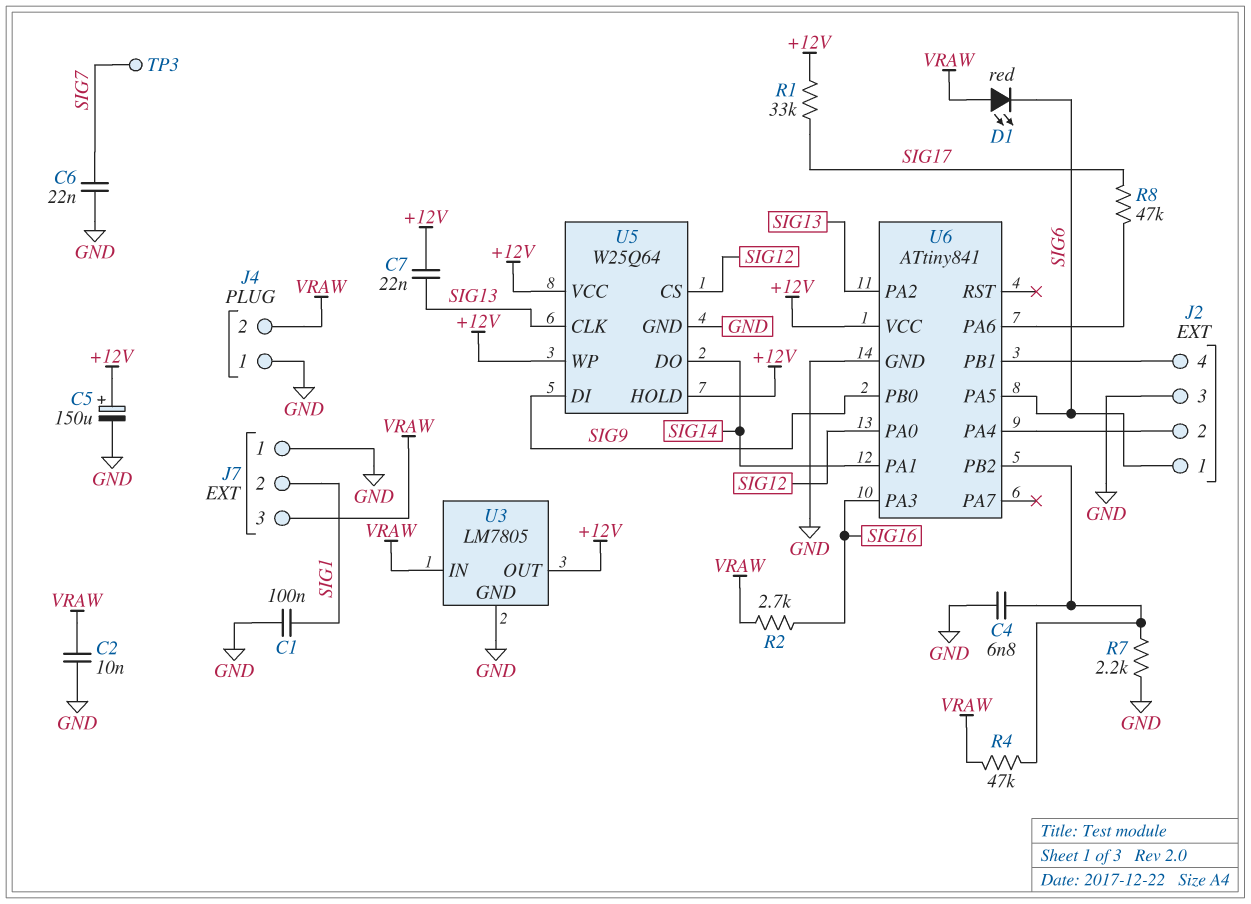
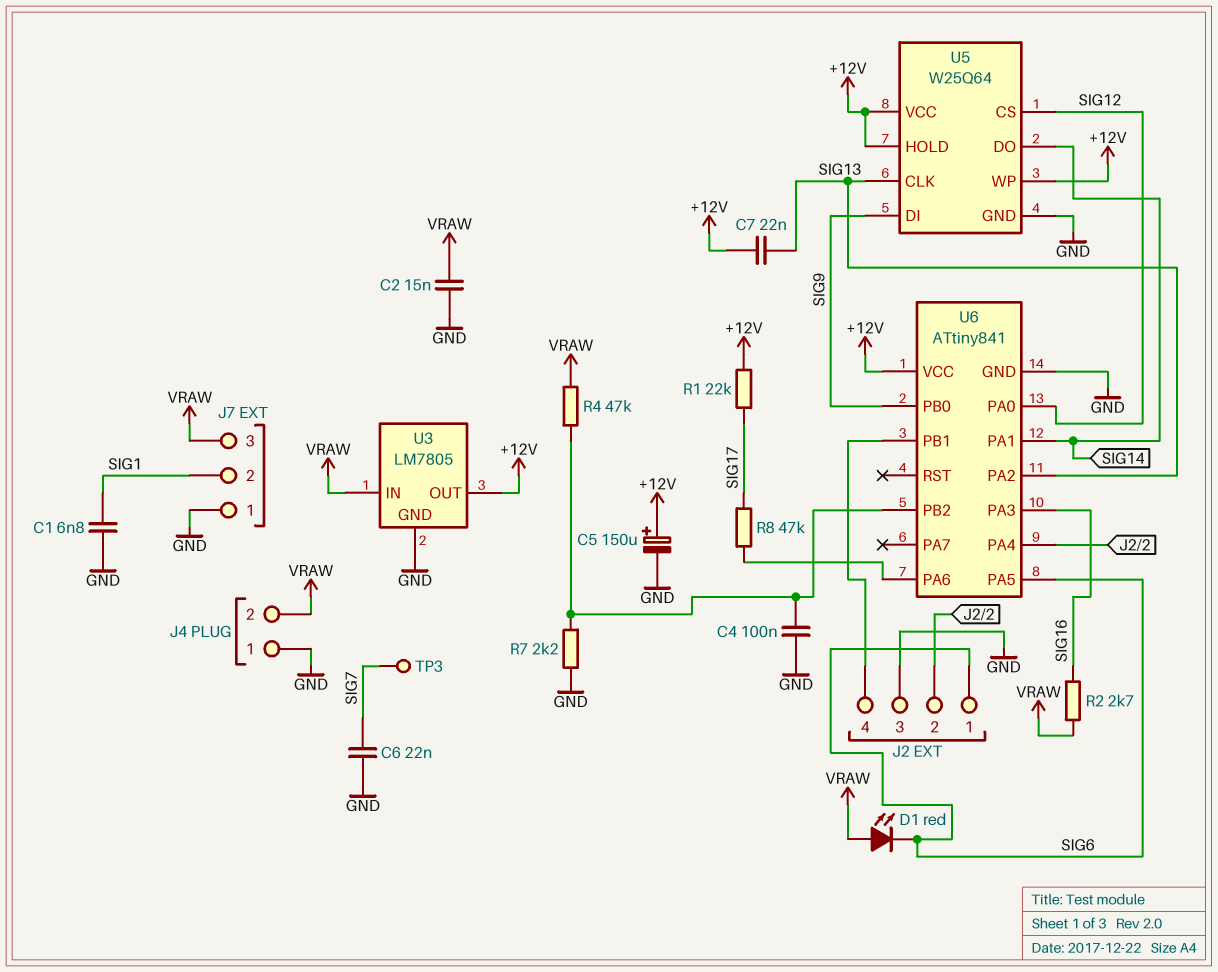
C1: 100nF (GND, SIG1) -> 6.8nF (GND, SIG1)
C2: 10nF (GND, VRAW) -> 15nF (GND, VRAW)
C4: 6.8nF (GND, U6/PB2) -> 100nF (GND, U6/PB2)
R1: 33k (+12V, SIG17) -> 22k (+12V, SIG17)

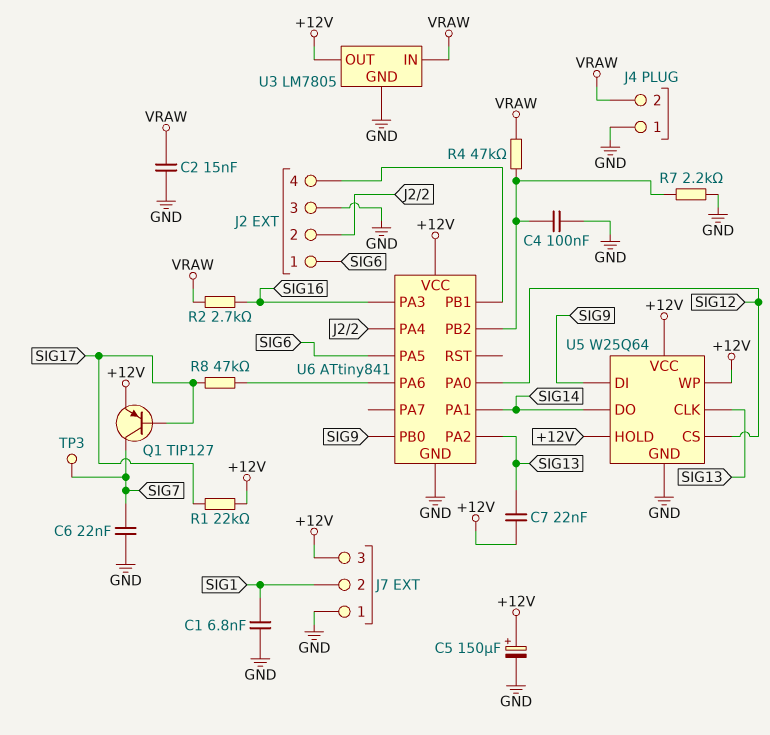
D1: LED red (A VRAW, K SIG6) -> none
J7 pin 3: VRAW -> +12V
Q1: none -> PNP TIP127 (B SIG17, C SIG7, E +12V)

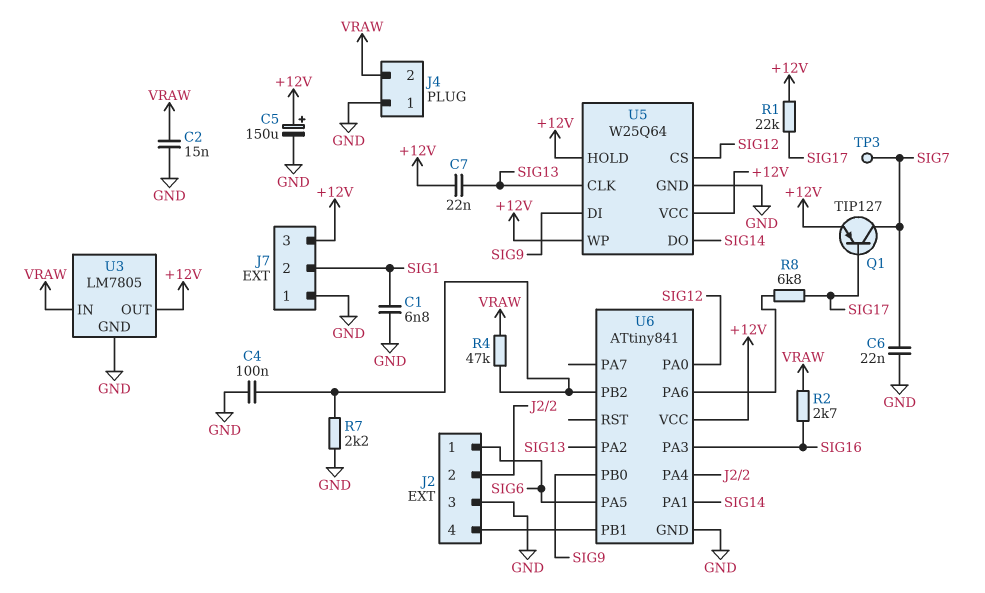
R8: 47k (SIG17, U6/PA6) -> 6.8k (SIG17, U6/PA6)

